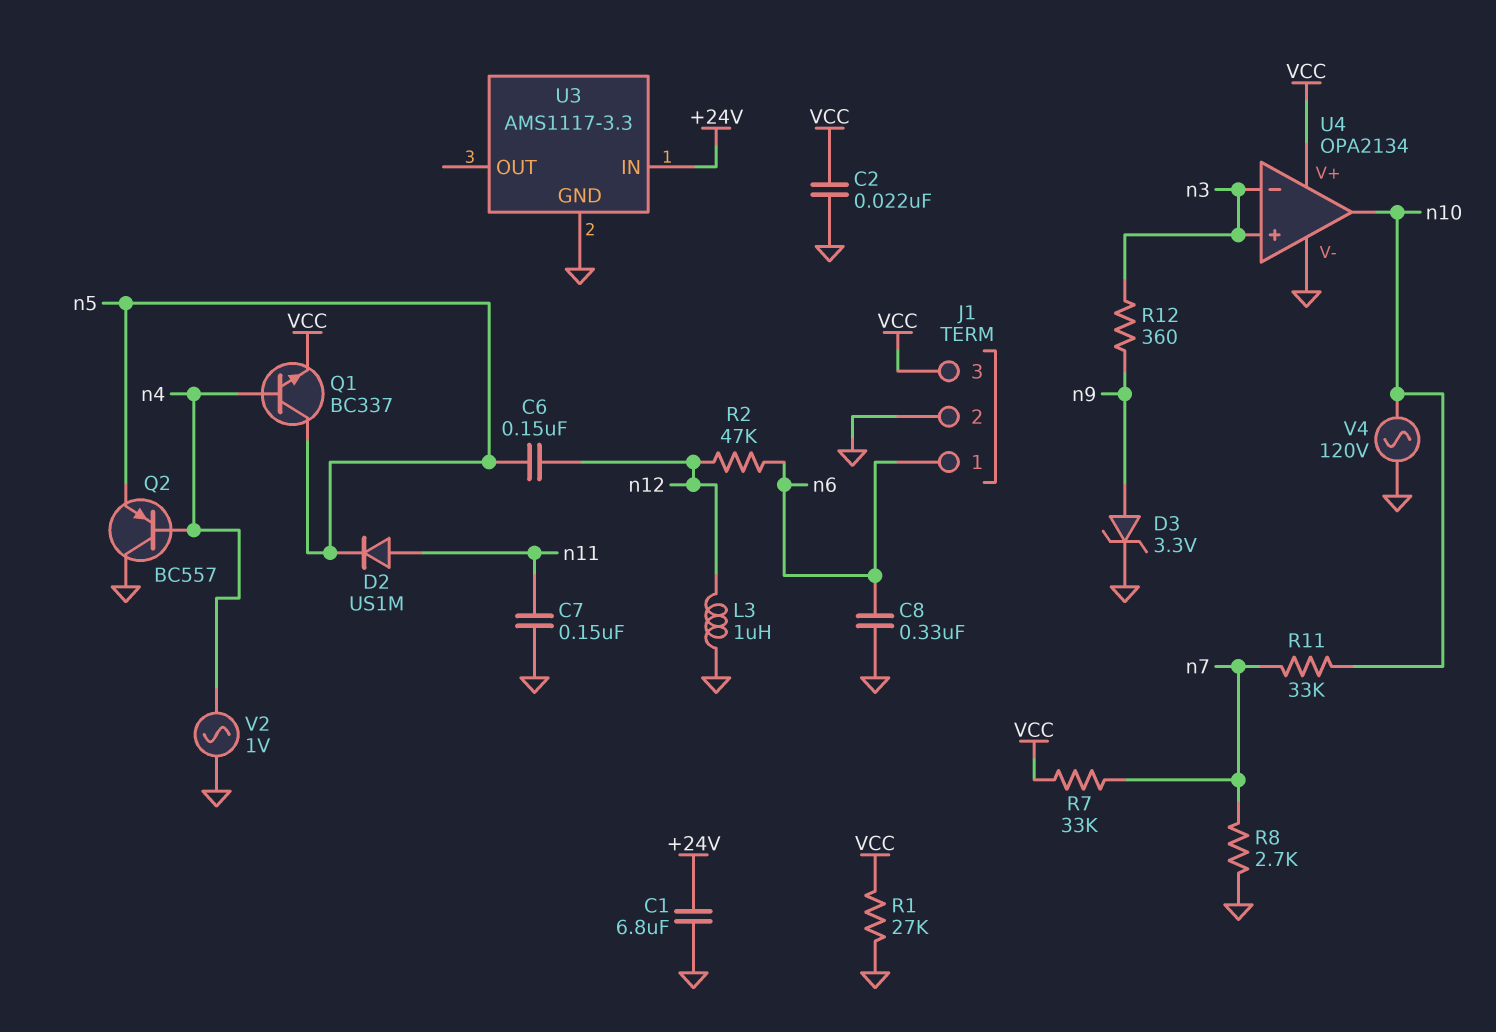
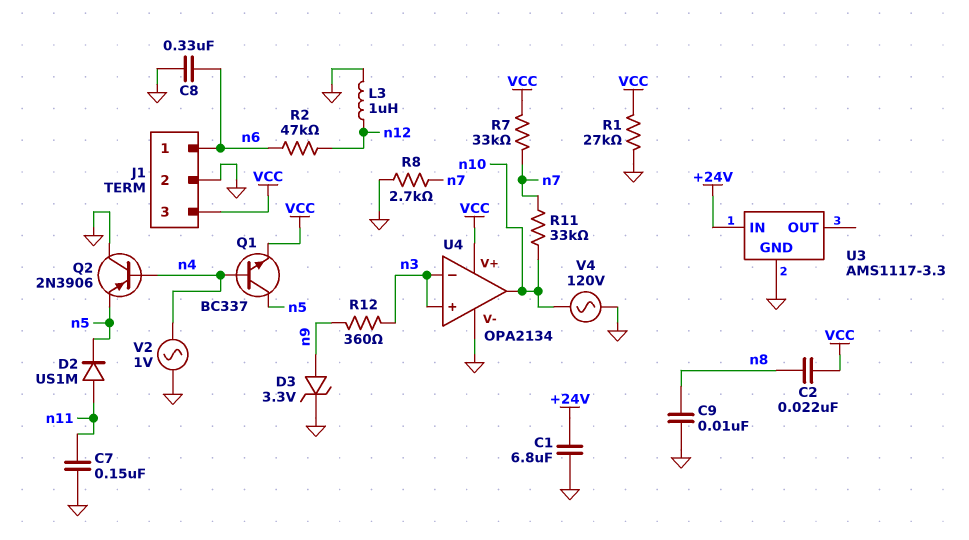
C2: 22nF (GND, VCC) -> 22nF (VCC, n8)
C6: 150nF (n5, n12) -> none
C9: none -> 10nF (GND, n8)
Q2: PNP BC557 (B n4, C GND, E n5) -> PNP 2N3906 (B n4, C GND, E n5)

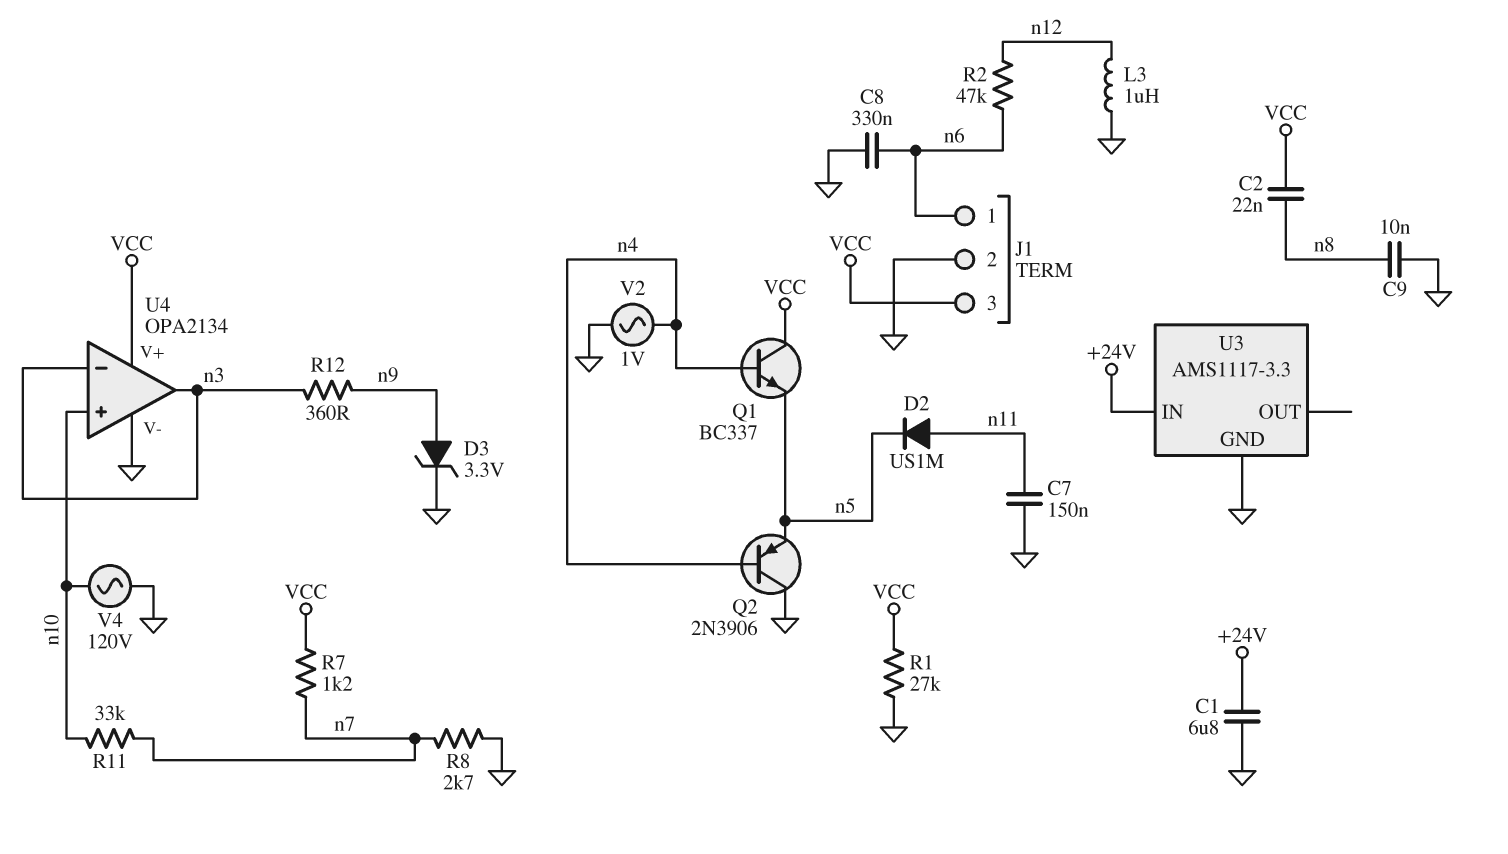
Q1: NPN BC337 (B n4, C n5, E VCC) -> NPN BC337 (B n4, C VCC, E n5)
R7: 33k (VCC, n7) -> 1.2k (VCC, n7)
U4 pin in+: n3 -> n10
U4 pin out: n10 -> n3

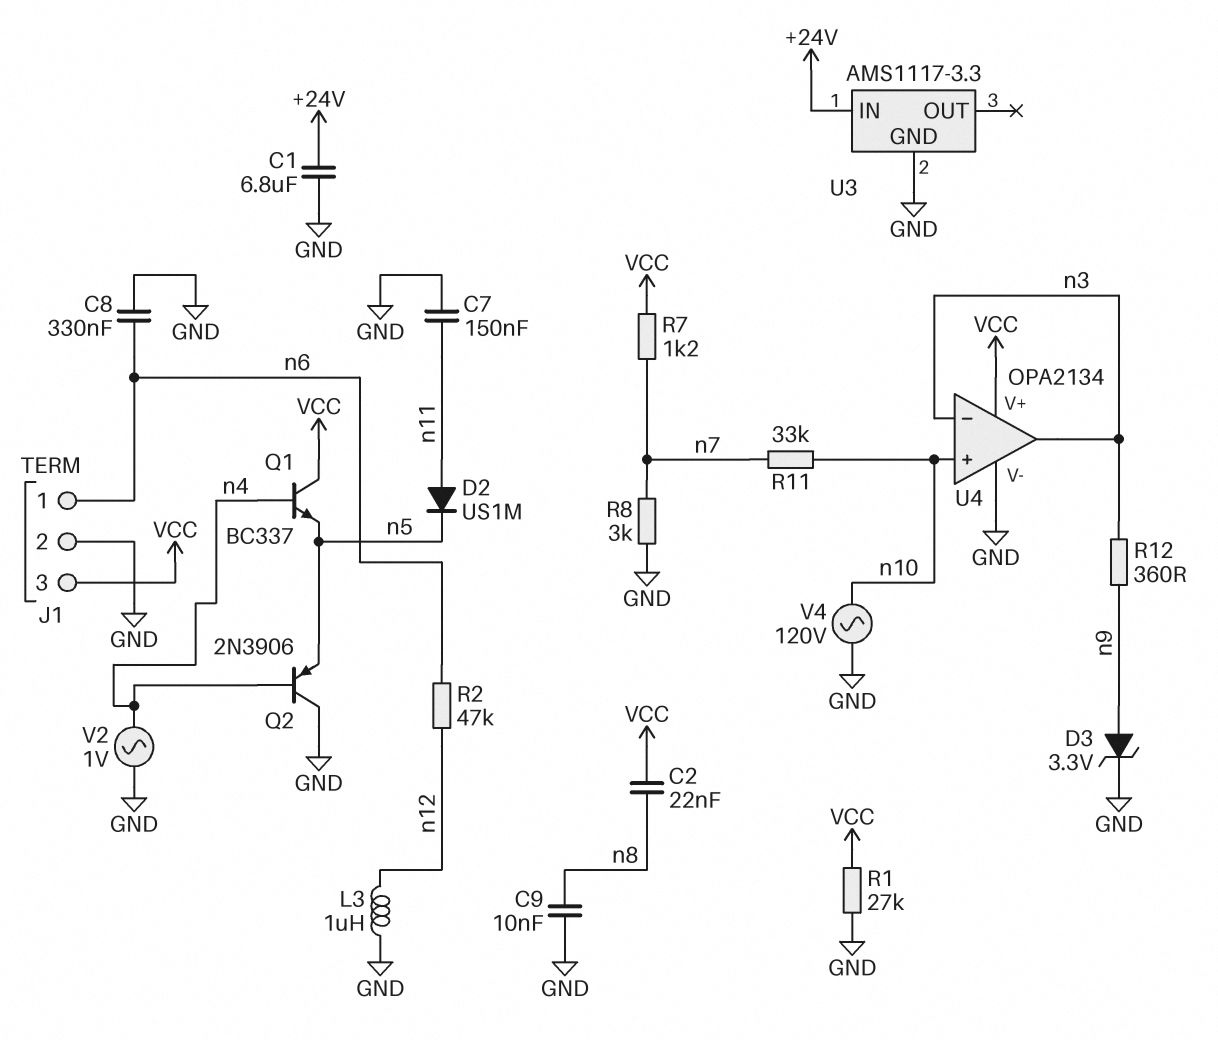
R8: 2.7k (GND, n7) -> 3k (GND, n7)

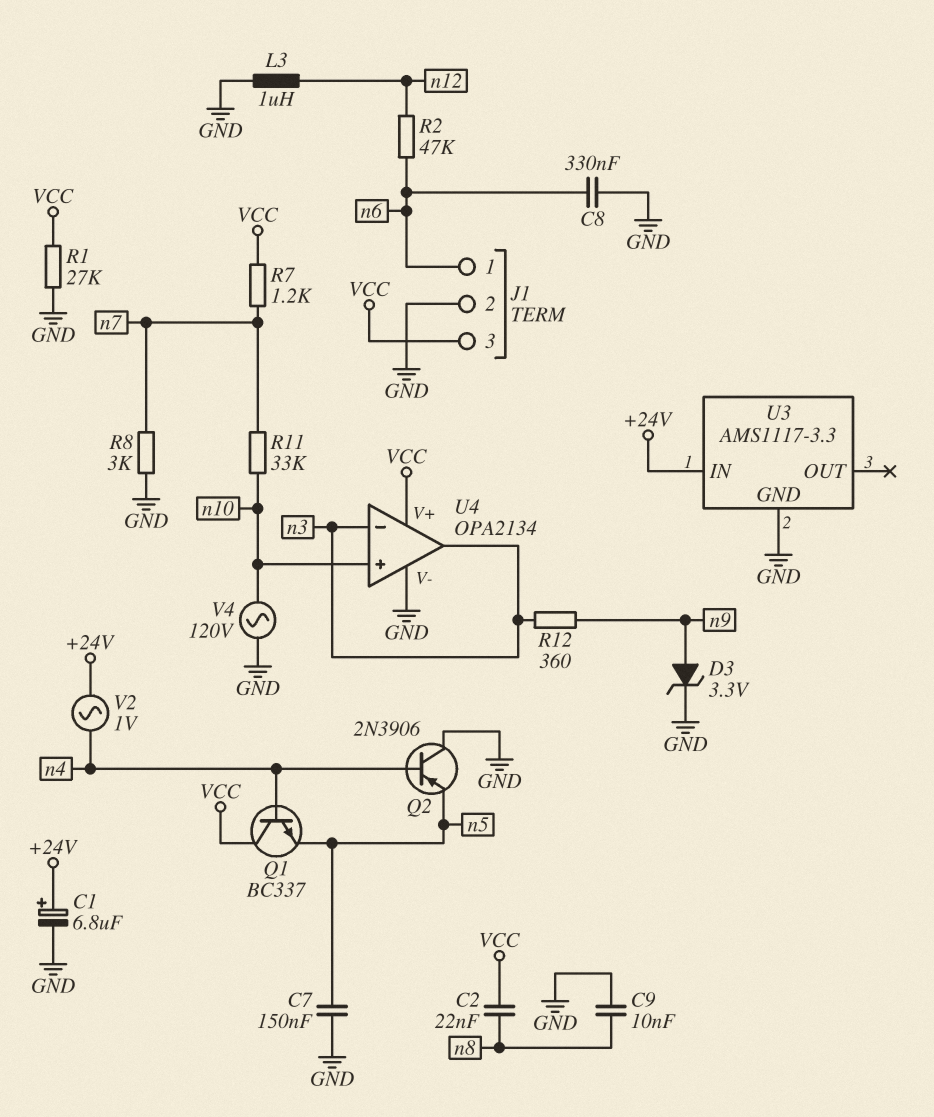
C1: 6.8uF (+24V, GND) -> 6.8uF (plus +24V, minus GND)
C7: 150nF (GND, n11) -> 150nF (GND, n5)
D2: diode US1M (A n11, K n5) -> none
V2: AC 1V (GND, n4) -> AC 1V (+24V, n4)

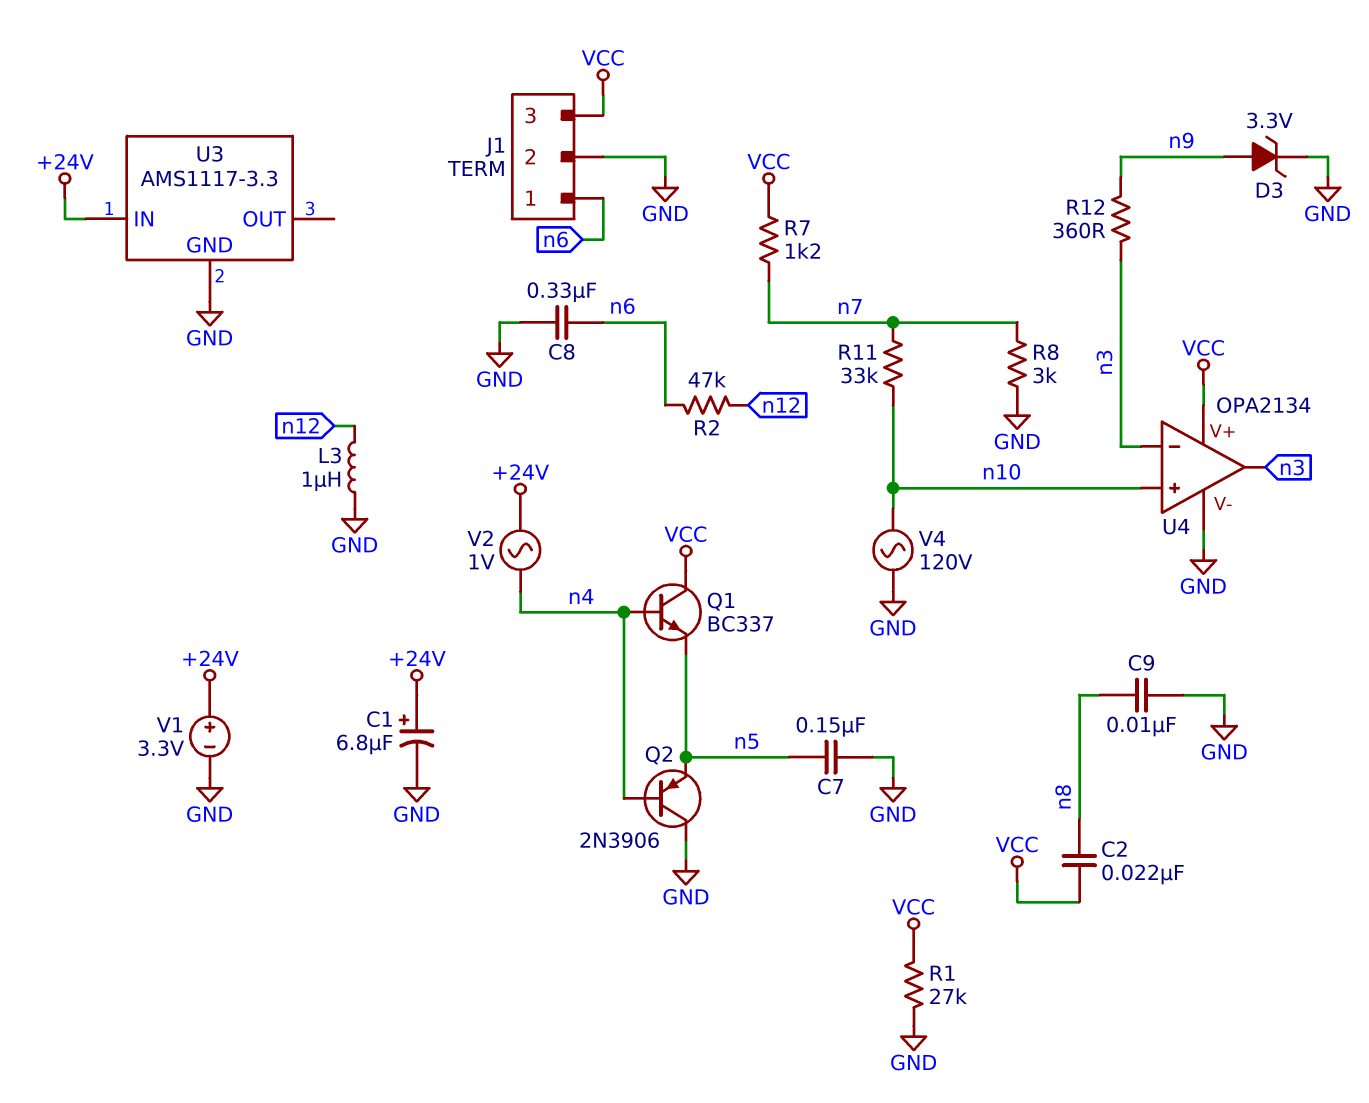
V1: none -> 3.3V (plus +24V, minus GND)

